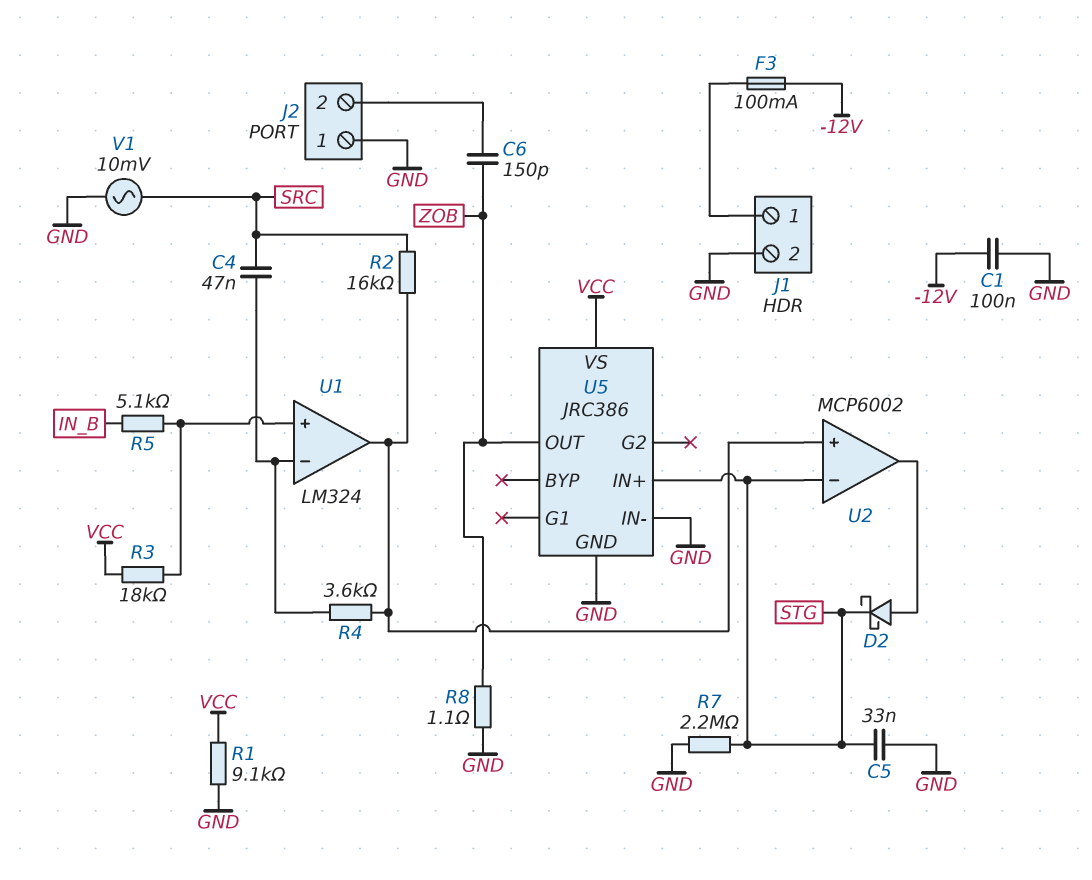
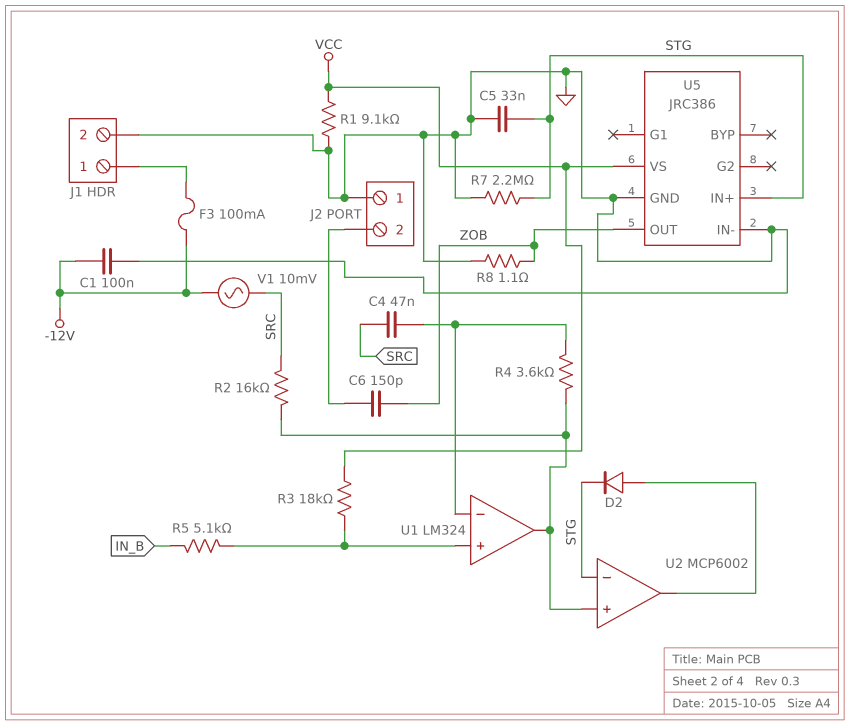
D2: schottky (A U2/out, K STG) -> diode (A U2/out, K STG)
V1: AC 10mV (GND, SRC) -> AC 10mV (-12V, SRC)

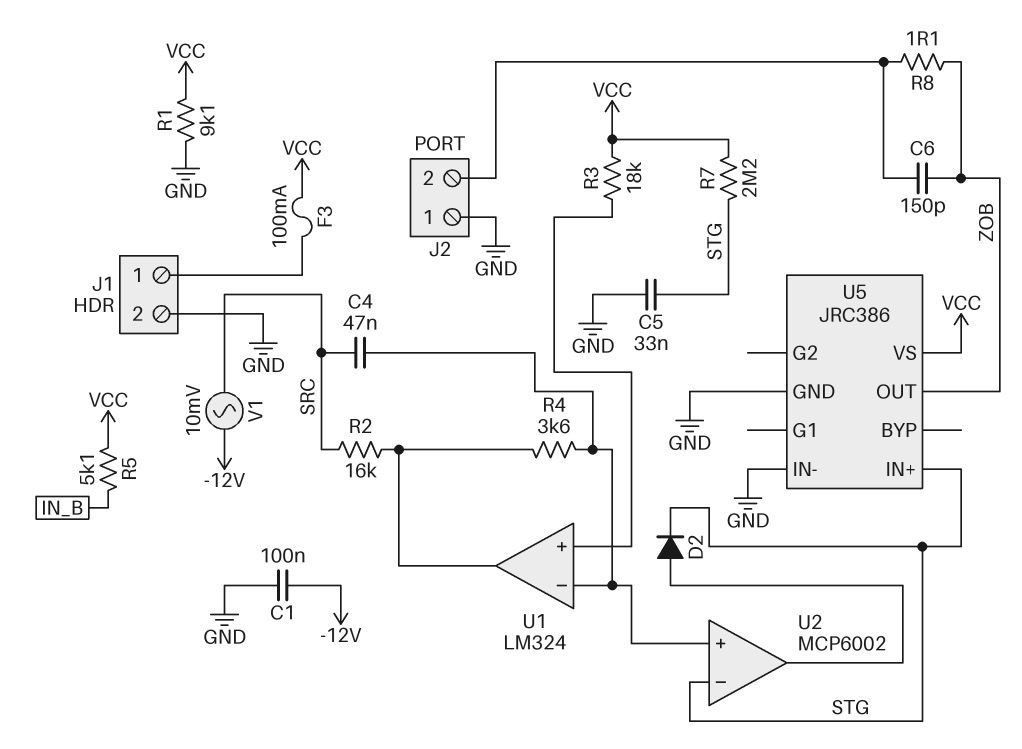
F3: 100mA (-12V, J1/1) -> 100mA (J1/1, VCC)
R5: 5.1k (IN_B, U1/in+) -> 5.1k (IN_B, VCC)
R7: 2.2M (GND, STG) -> 2.2M (STG, VCC)
R8: 1.1 (GND, ZOB) -> 1.1 (J2/2, ZOB)
U2 pin in+: U1/out -> U1/in-

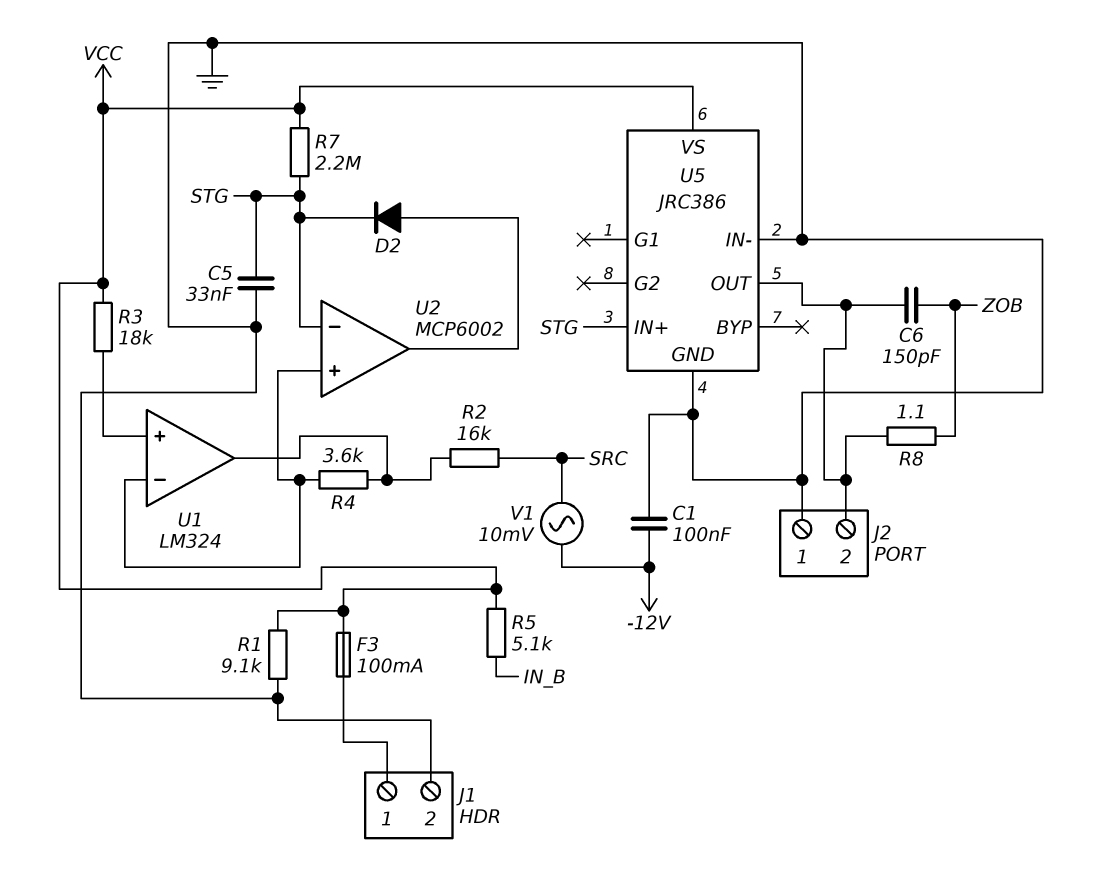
C4: 47nF (SRC, U1/in-) -> none
U5 pin OUT: ZOB -> J2/2

